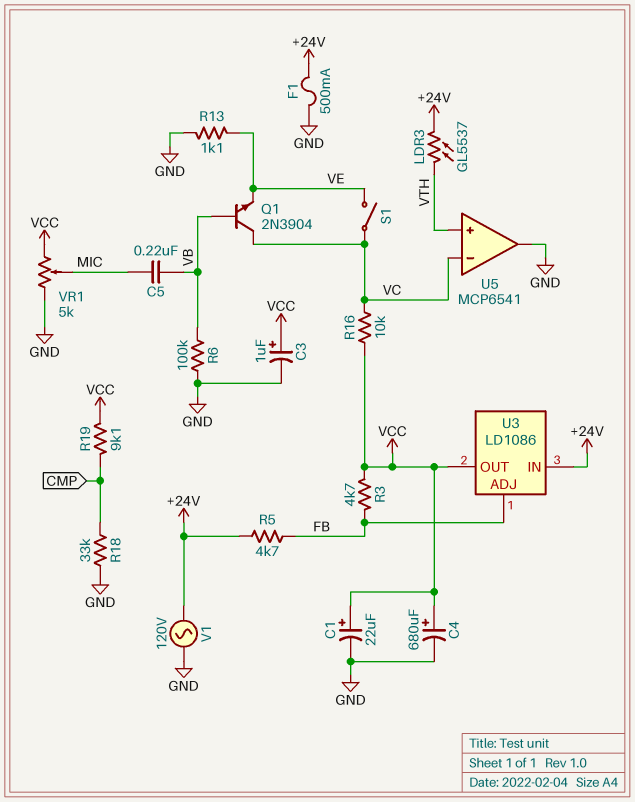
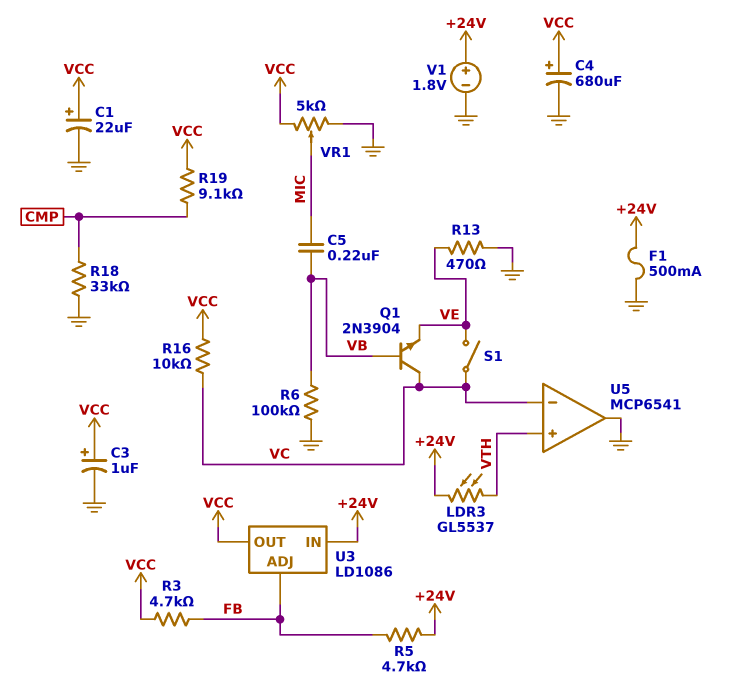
R13: 1.1k (GND, VE) -> 470 (GND, VE)
V1: AC 120V (+24V, GND) -> 1.8V (plus +24V, minus GND)

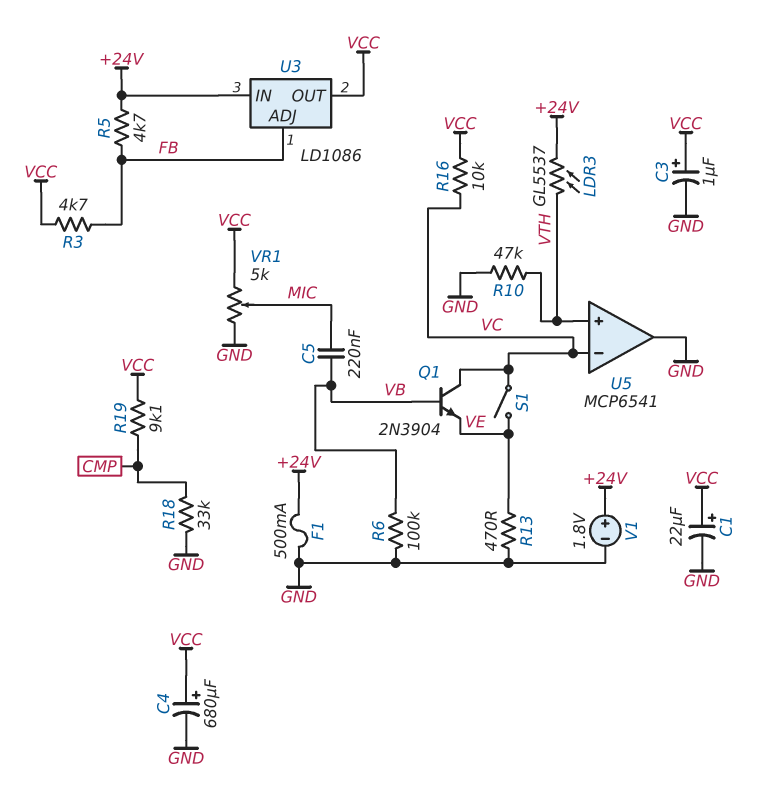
R10: none -> 47k (GND, VTH)

